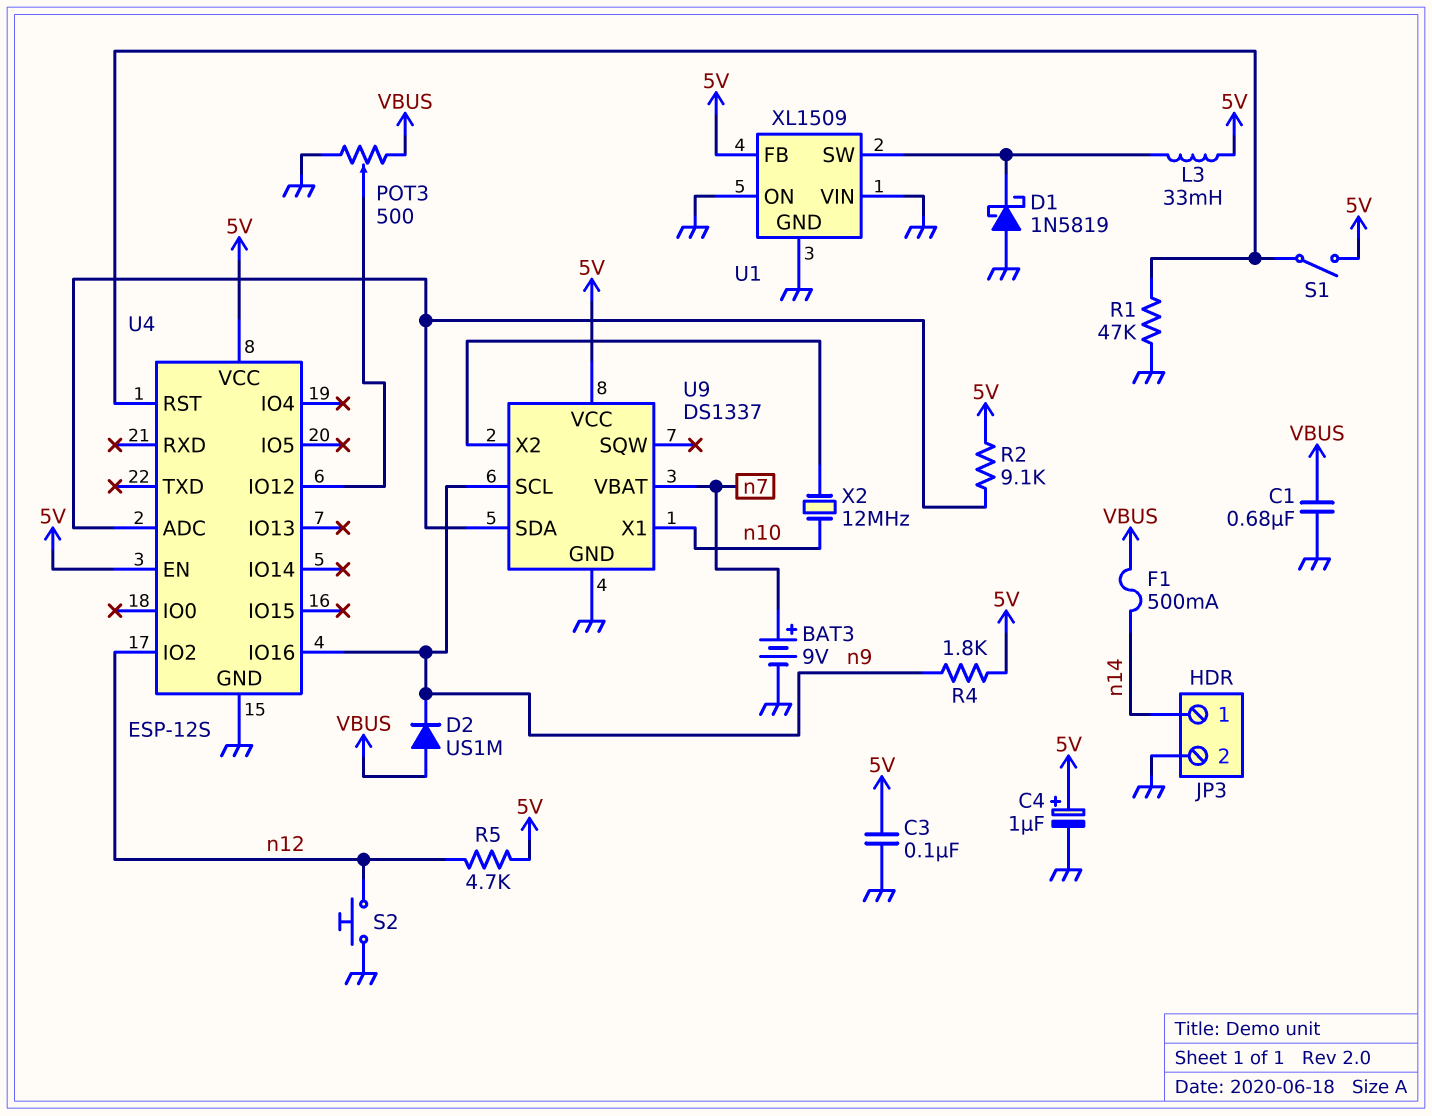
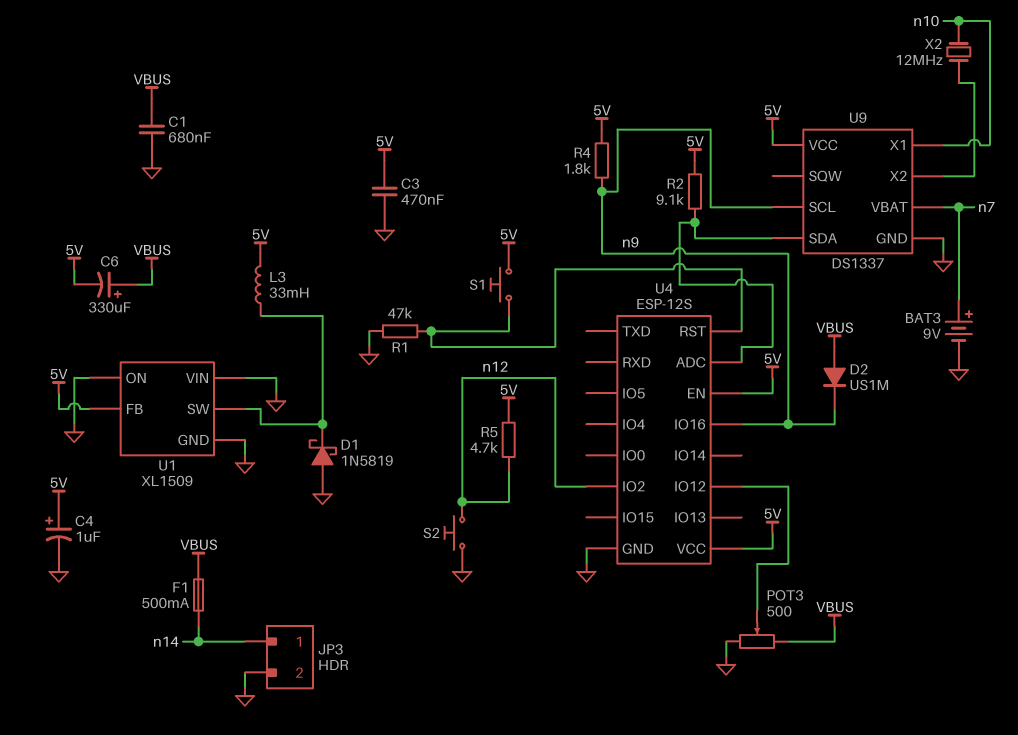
C3: 100nF (5V, GND) -> 470nF (5V, GND)
C6: none -> 330uF (plus VBUS, minus 5V)
S1: switch (5V, U4/RST) -> button (5V, U4/RST)

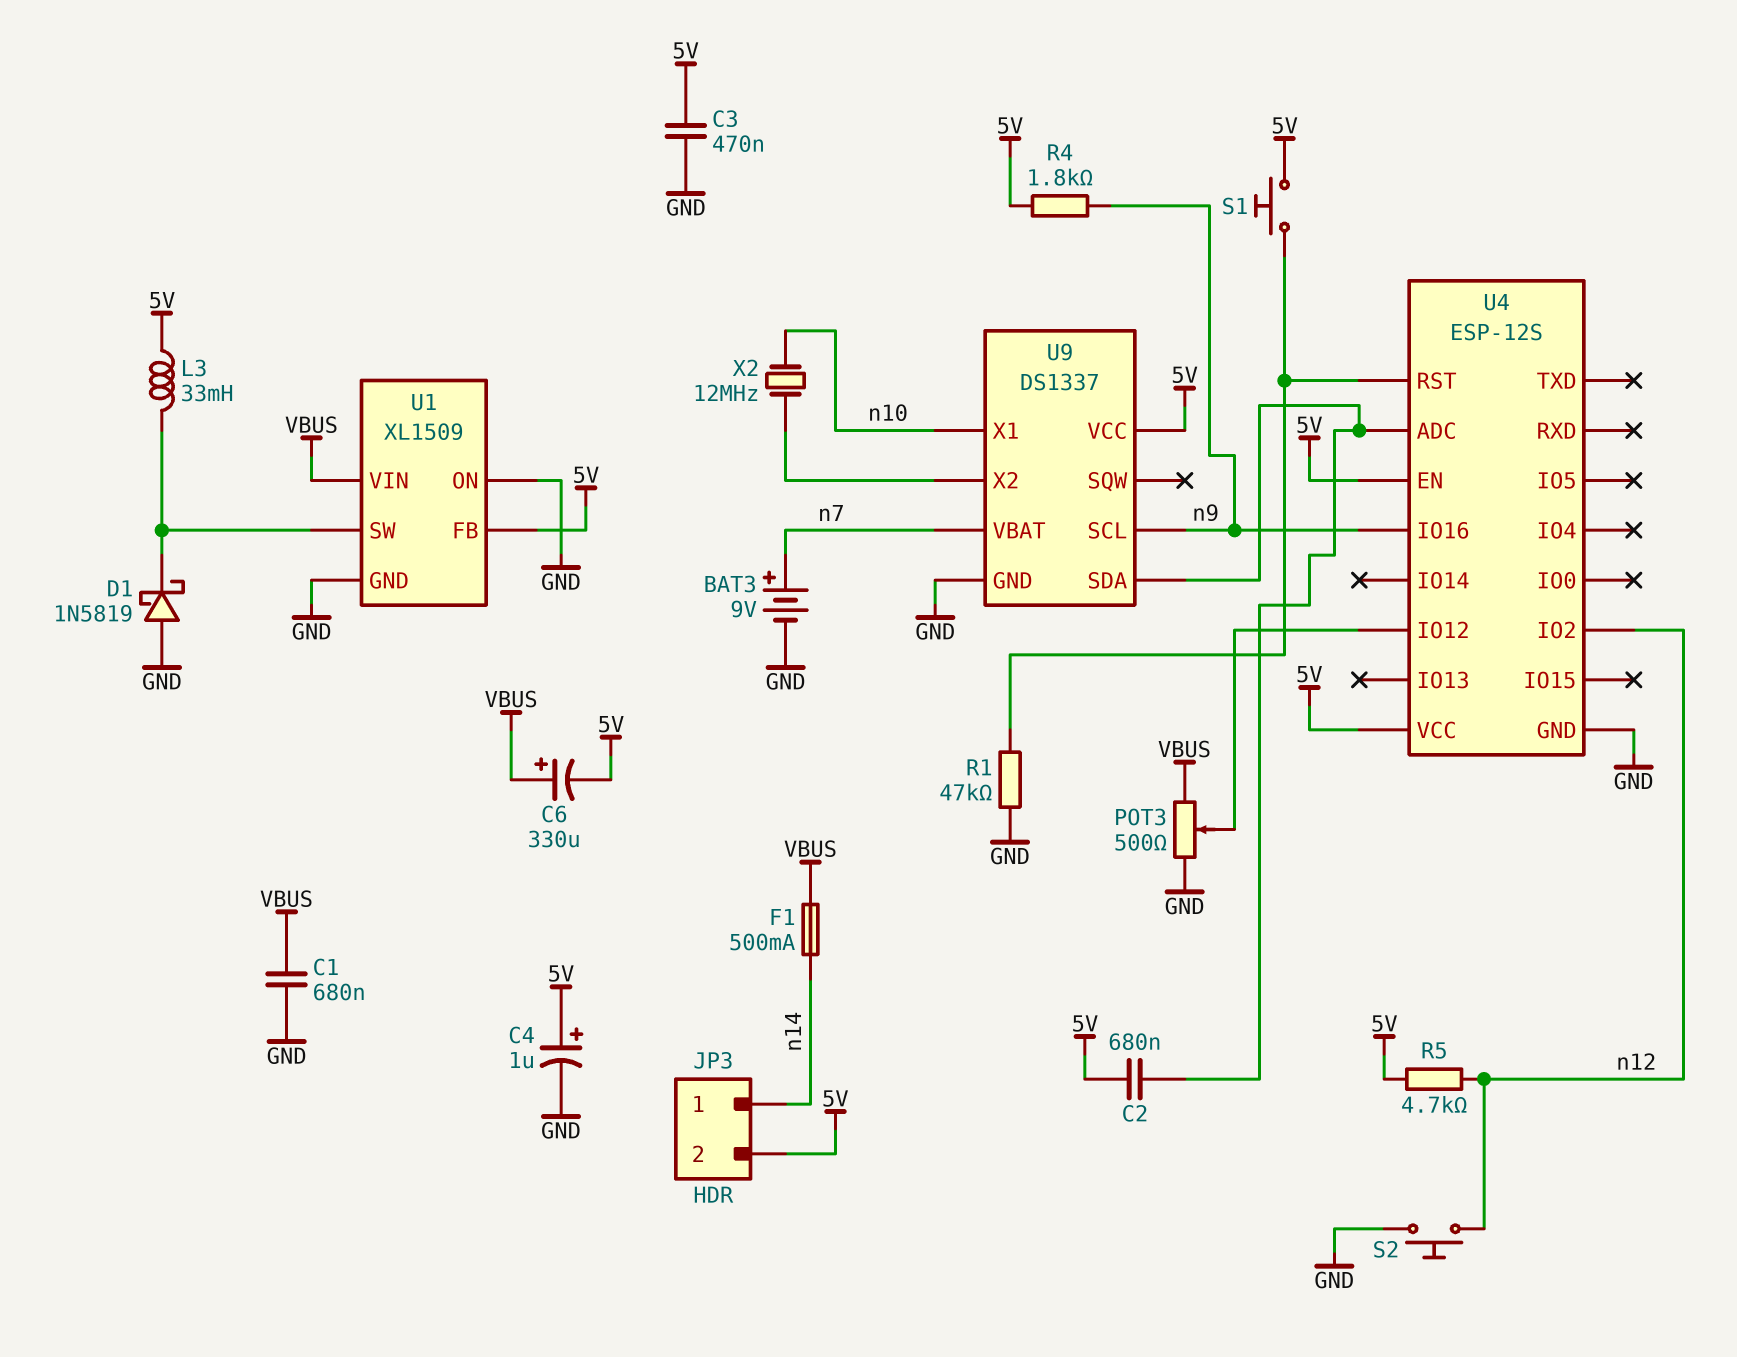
C2: none -> 680nF (5V, U4/ADC)
D2: diode US1M (A VBUS, K n9) -> none
JP3 pin 2: GND -> 5V
R2: 9.1k (5V, U4/ADC) -> none
U1 pin VIN: GND -> VBUS

